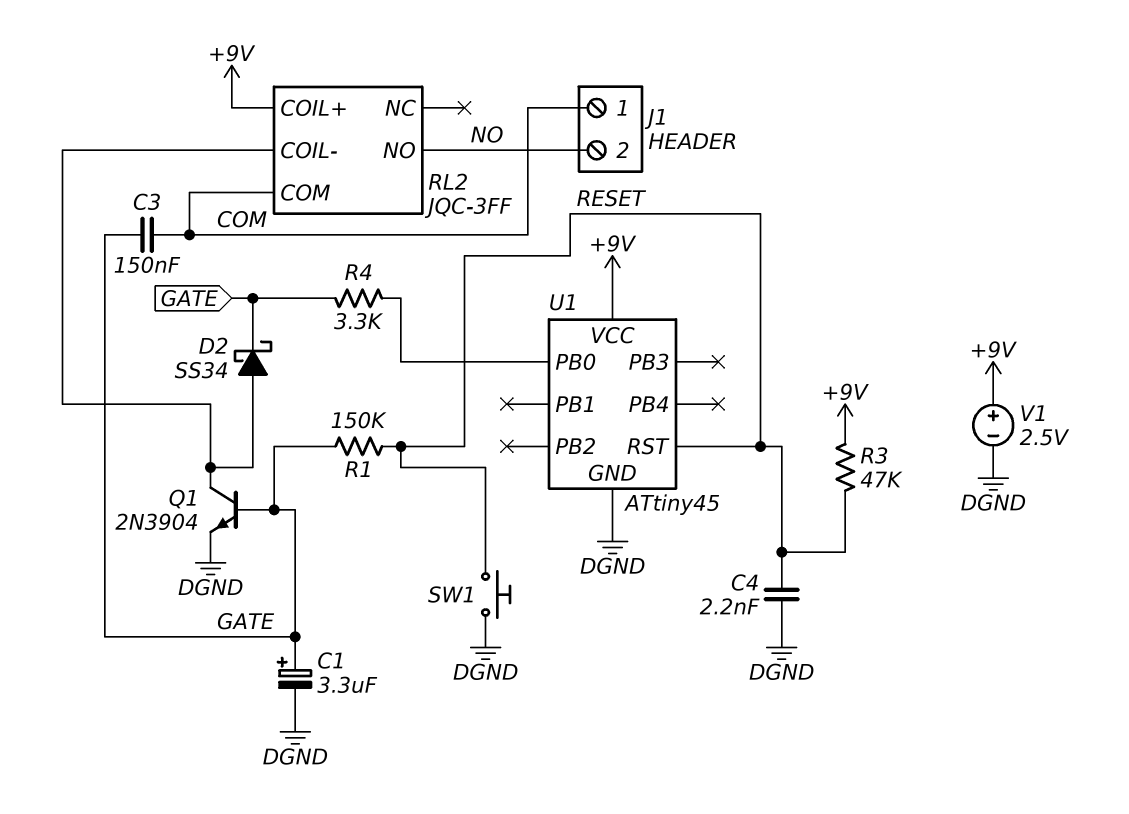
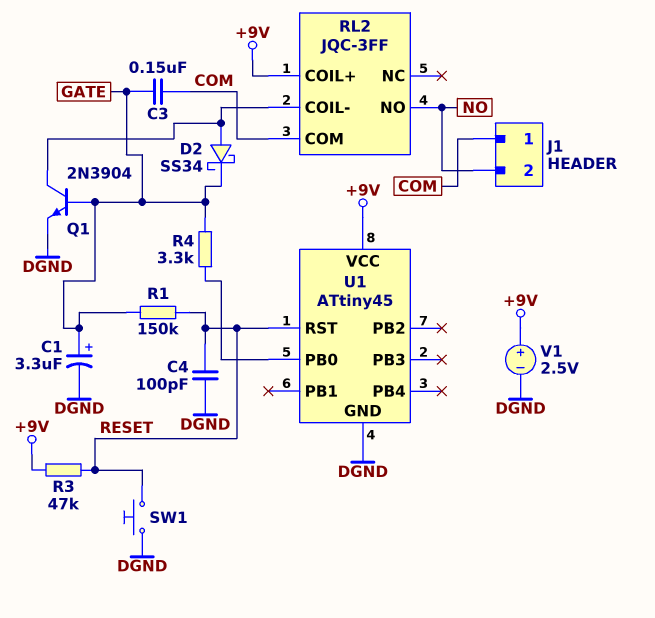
C4: 2.2nF (DGND, RESET) -> 100pF (DGND, RESET)

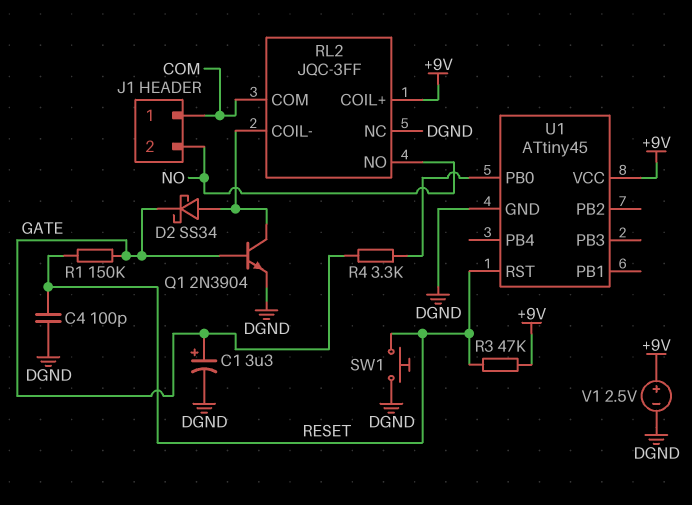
C3: 150nF (COM, GATE) -> none
RL2 pin NC: none -> DGND

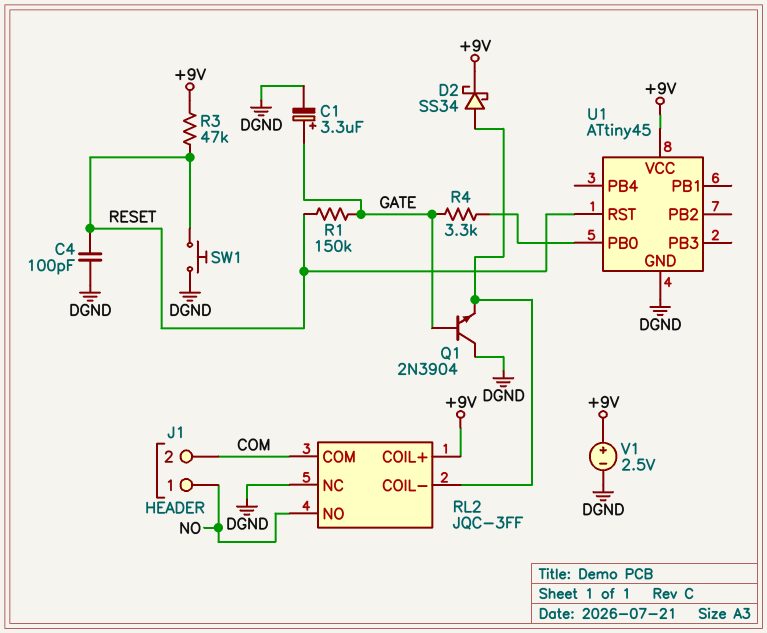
D2: schottky SS34 (A RL2/COIL-, K GATE) -> schottky SS34 (A RL2/COIL-, K +9V)
J1 pin 1: COM -> NO
J1 pin 2: NO -> COM
Q1: NPN 2N3904 (B GATE, C RL2/COIL-, E DGND) -> NPN 2N3904 (B GATE, C DGND, E RL2/COIL-)

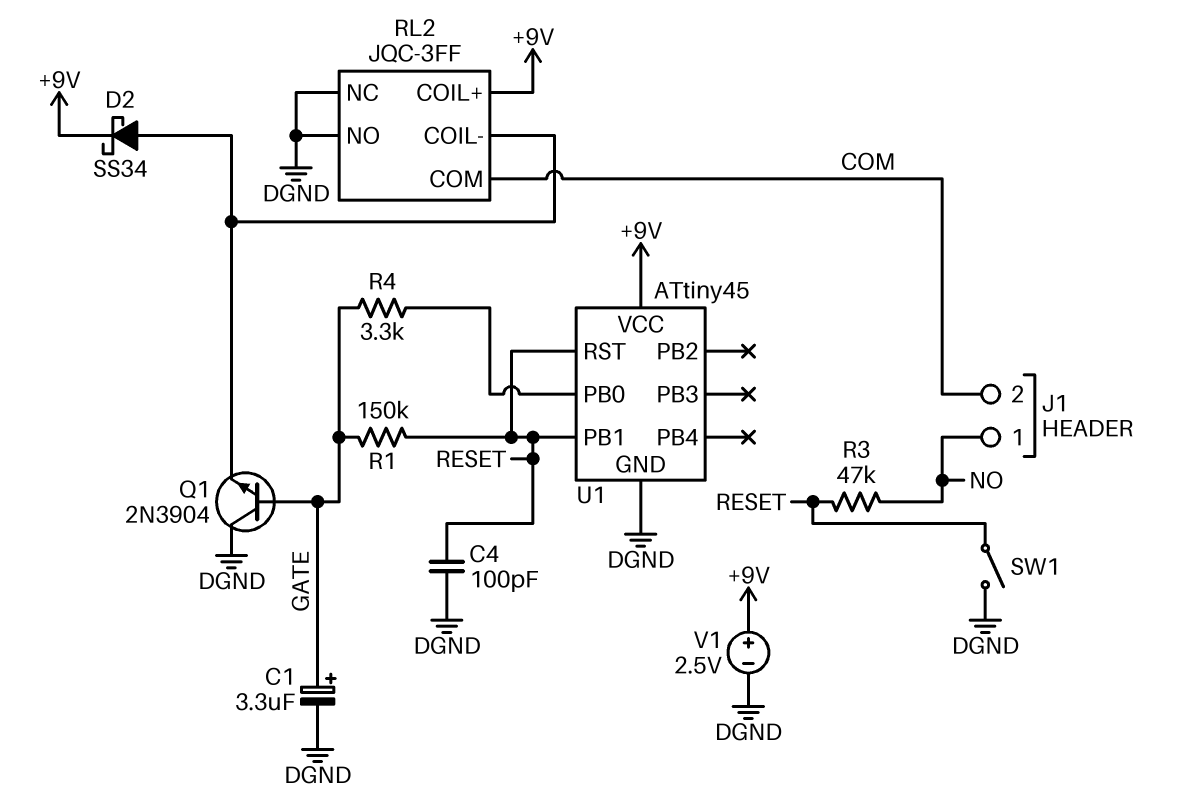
R3: 47k (+9V, RESET) -> 47k (NO, RESET)
RL2 pin NO: NO -> DGND
SW1: button (DGND, RESET) -> switch (DGND, RESET)
U1 pin PB1: none -> RESET

